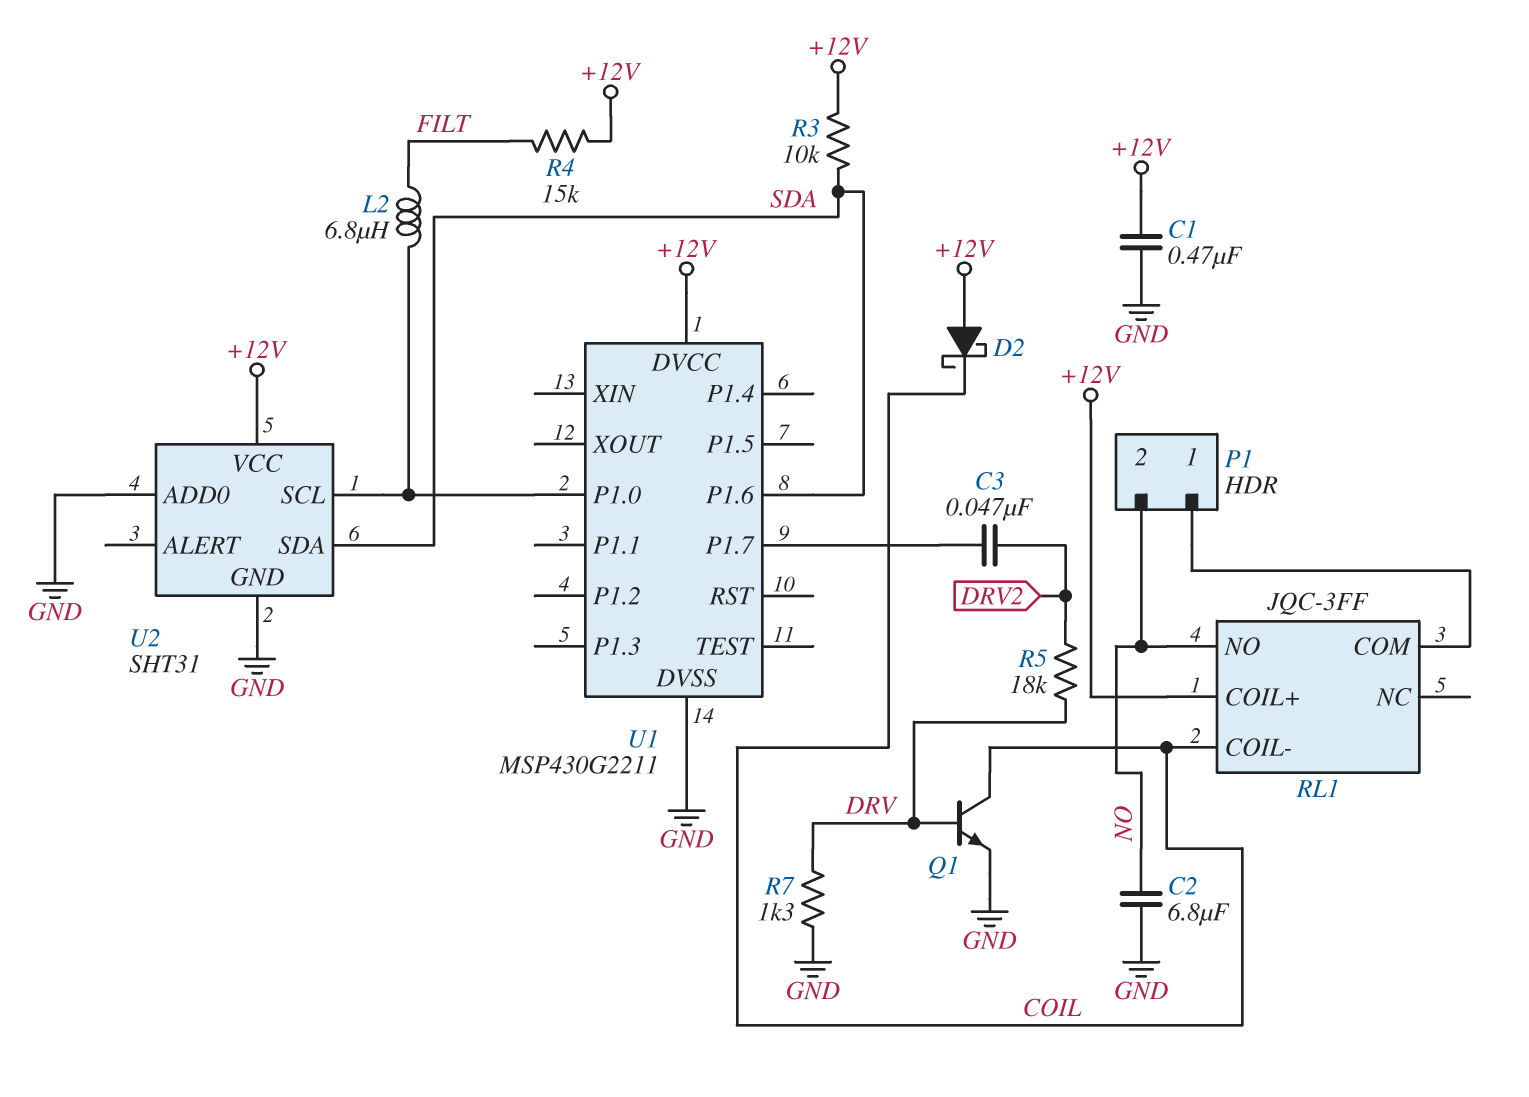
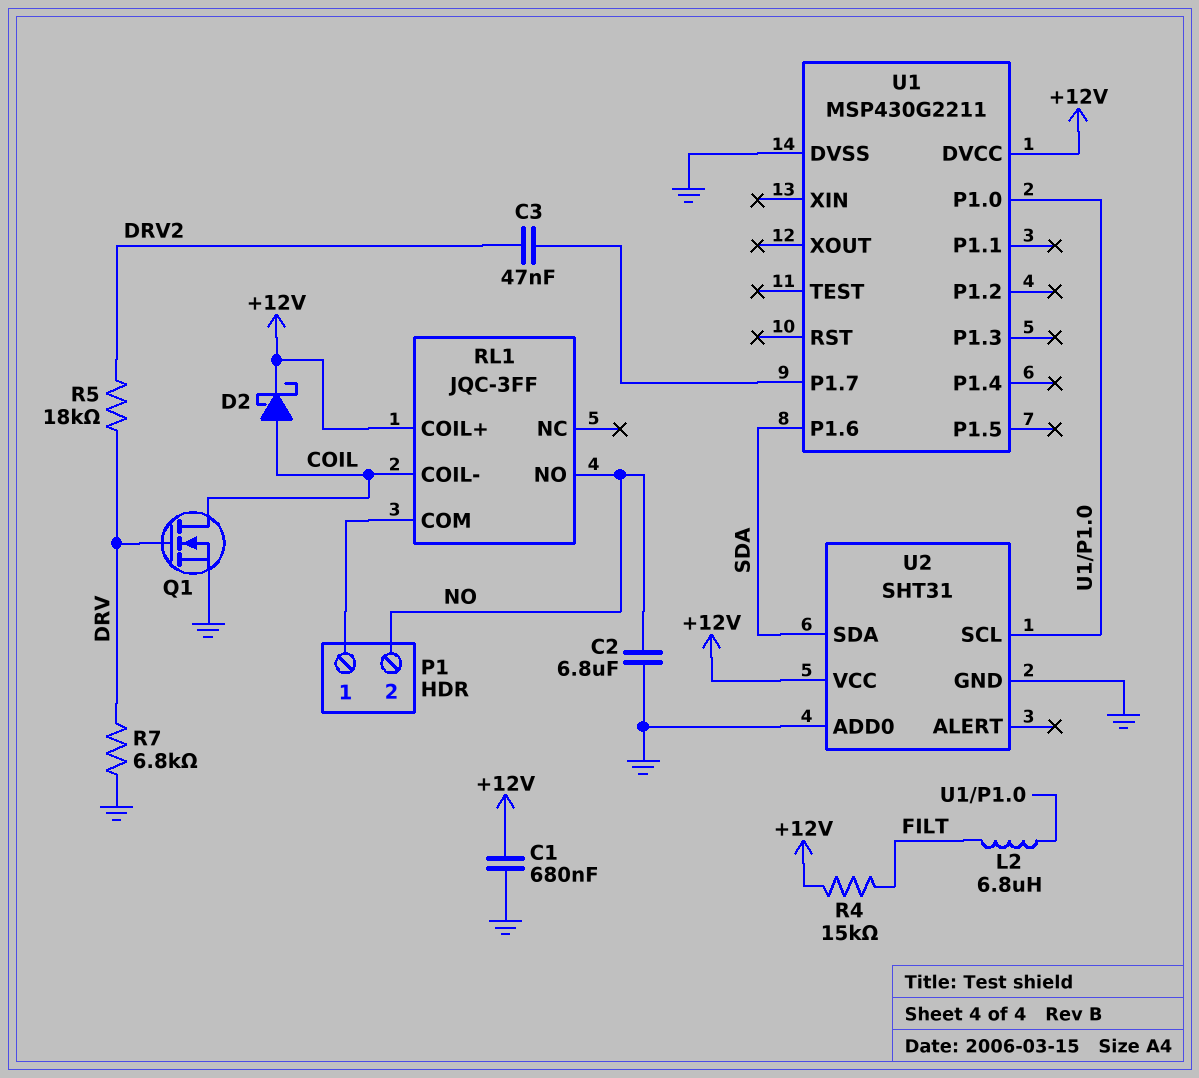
C1: 470nF (+12V, GND) -> 680nF (+12V, GND)
D2: schottky (A +12V, K COIL) -> schottky (A COIL, K +12V)
Q1: NPN (B DRV, C COIL, E GND) -> NMOS (G DRV, D COIL, S GND)
R3: 10k (+12V, SDA) -> none
R7: 1.3k (DRV, GND) -> 6.8k (DRV, GND)

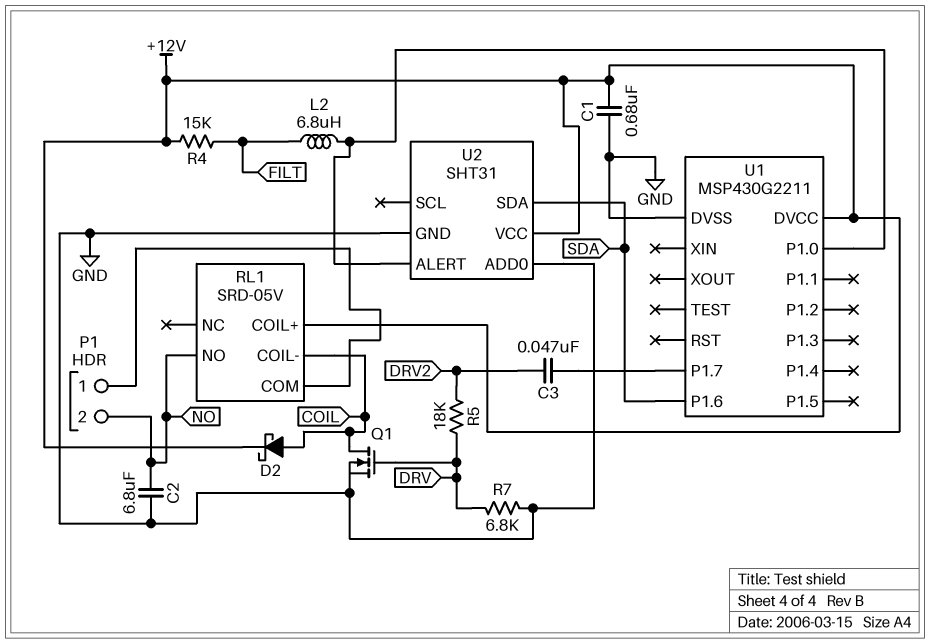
RL1: JQC-3FF -> SRD-05V
U2 pin ALERT: none -> U1/P1.0
U2 pin SCL: U1/P1.0 -> none

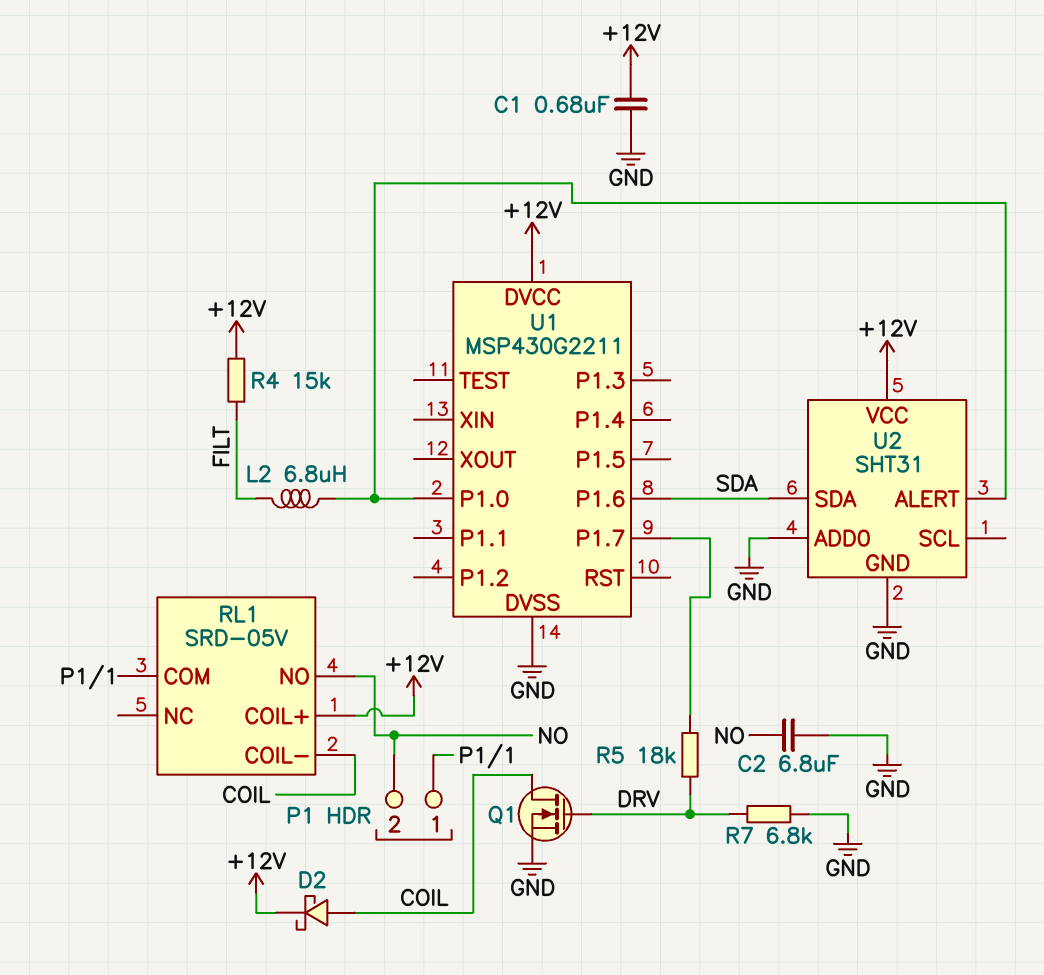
C3: 47nF (DRV2, U1/P1.7) -> none
R5: 18k (DRV, DRV2) -> 18k (DRV, U1/P1.7)

